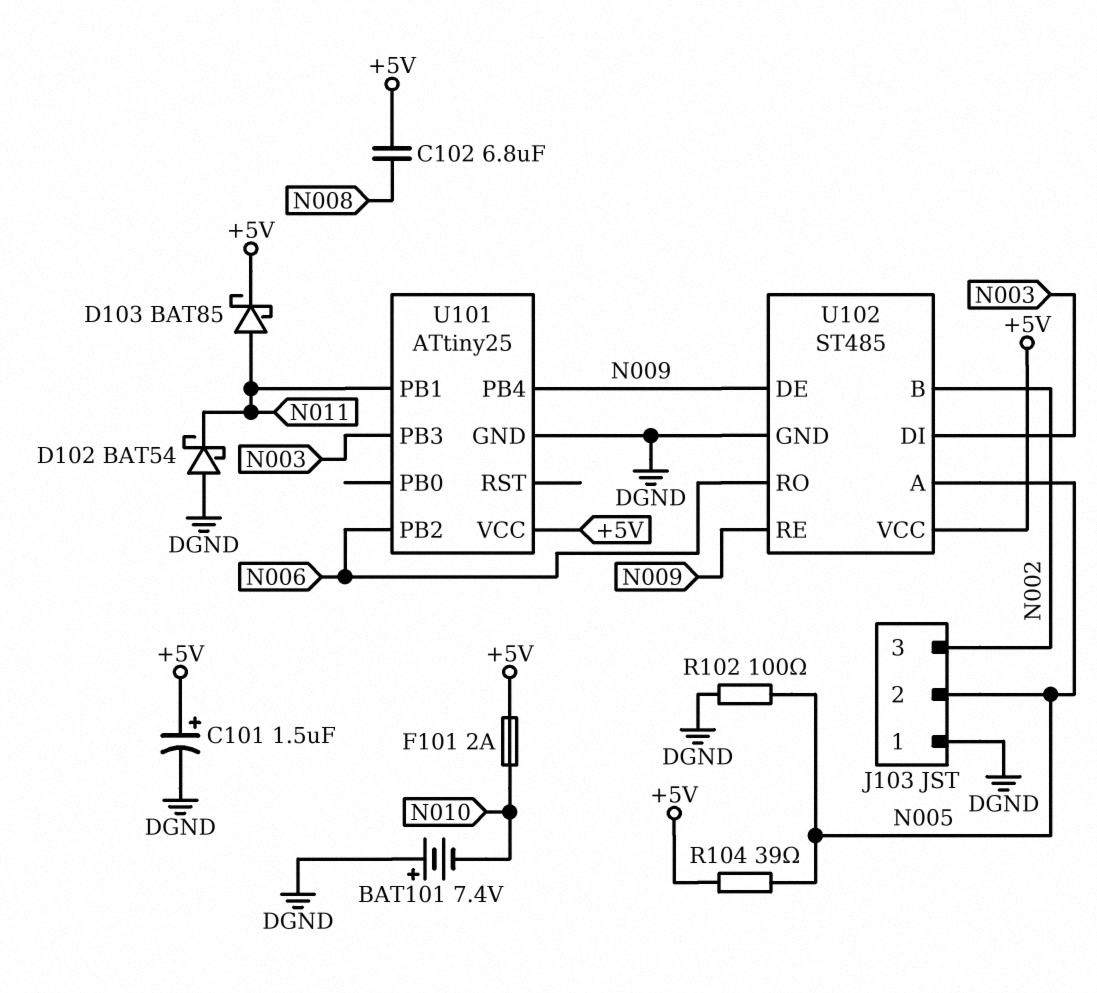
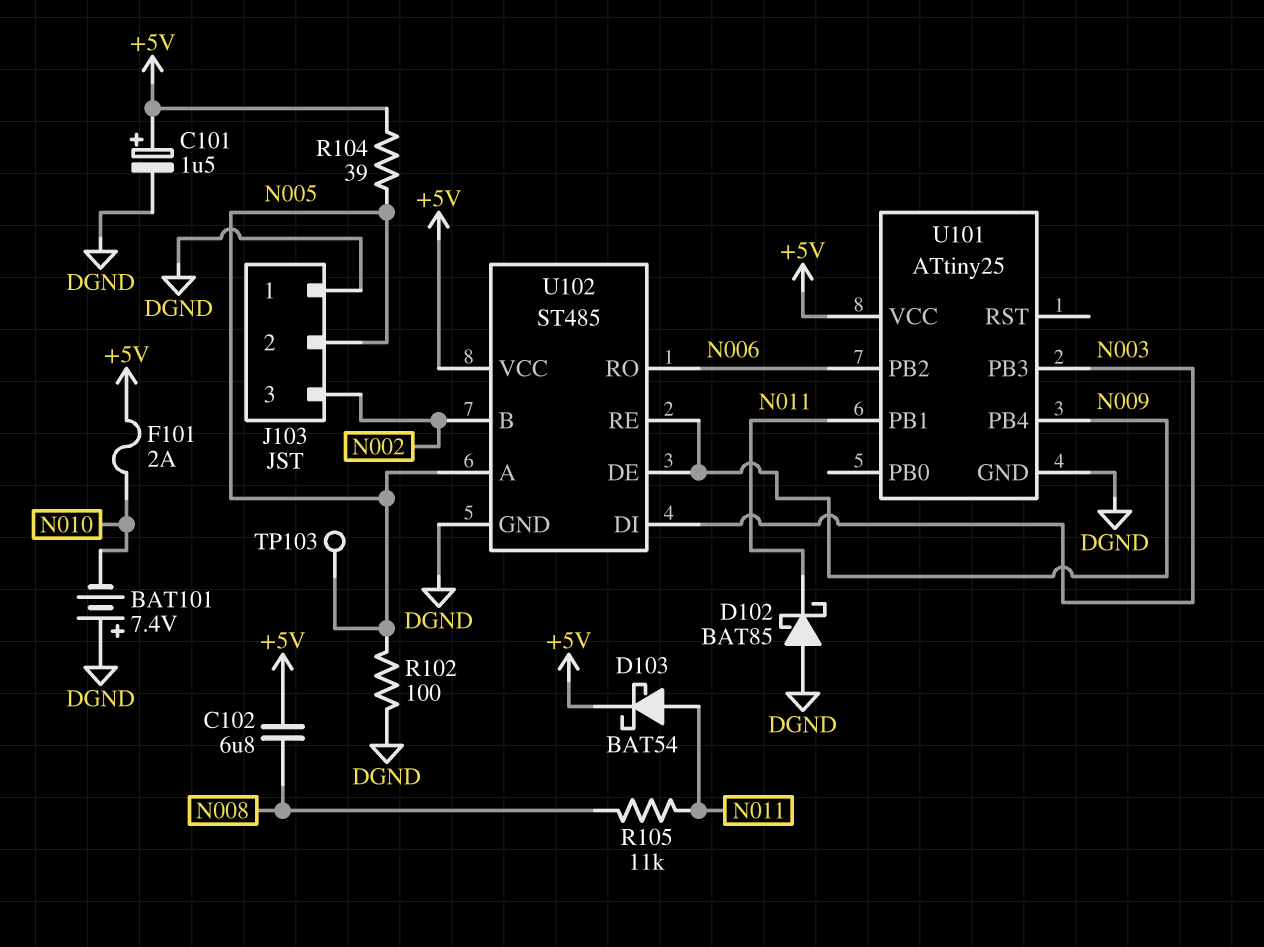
D102: schottky BAT54 (A DGND, K N011) -> schottky BAT85 (A DGND, K N011)
D103: schottky BAT85 (A N011, K +5V) -> schottky BAT54 (A N011, K +5V)
R105: none -> 11k (N008, N011)
TP103: none -> test point (N005)

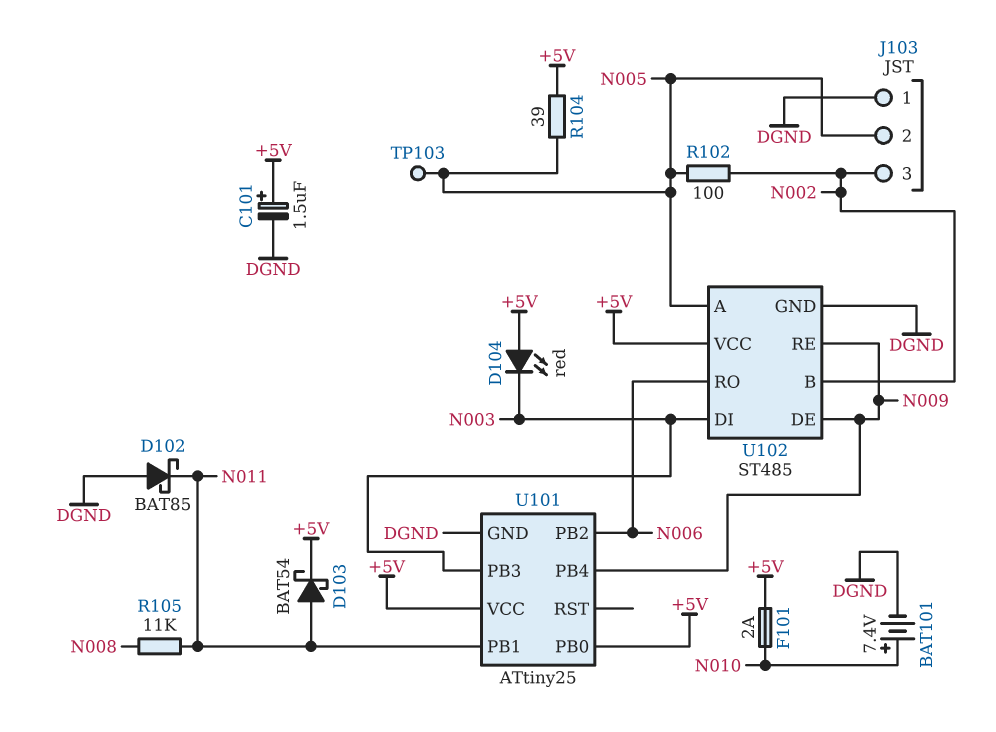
BAT101: 7.4V (plus DGND, minus N010) -> 7.4V (plus N010, minus DGND)
C102: 6.8uF (+5V, N008) -> none
D104: none -> LED red (A +5V, K N003)
R102: 100 (DGND, N005) -> 100 (N002, N005)
U101 pin PB0: none -> +5V

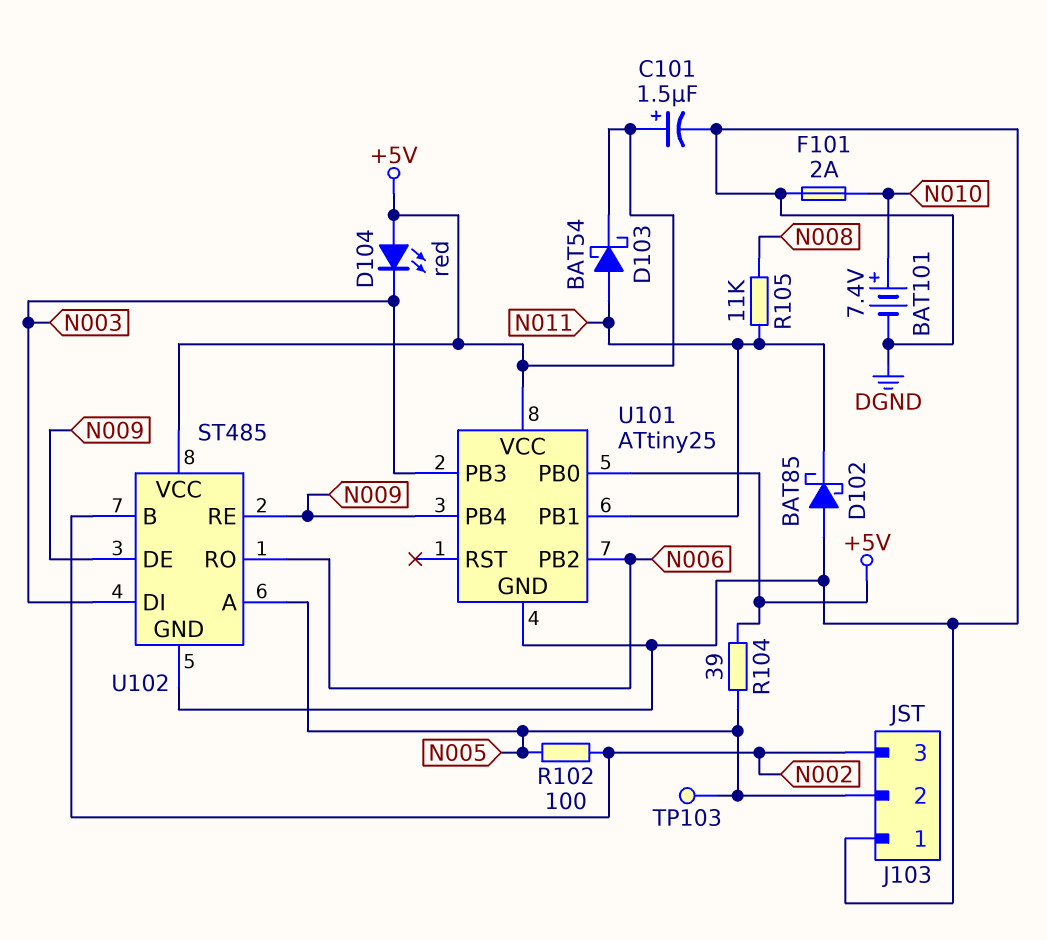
F101: 2A (+5V, N010) -> 2A (DGND, N010)

